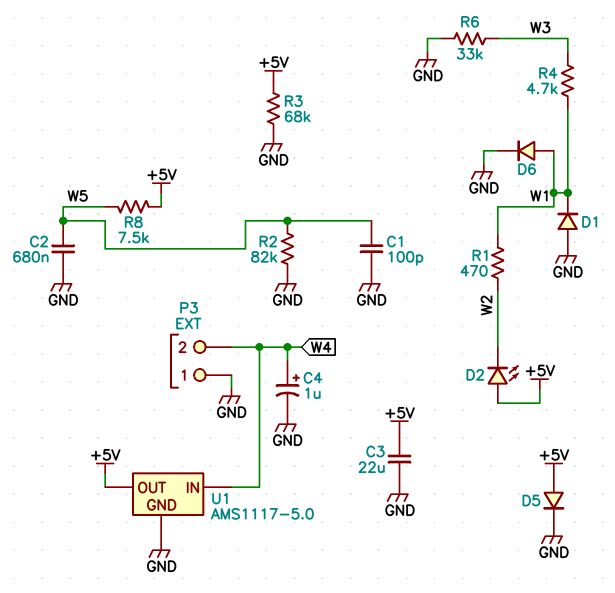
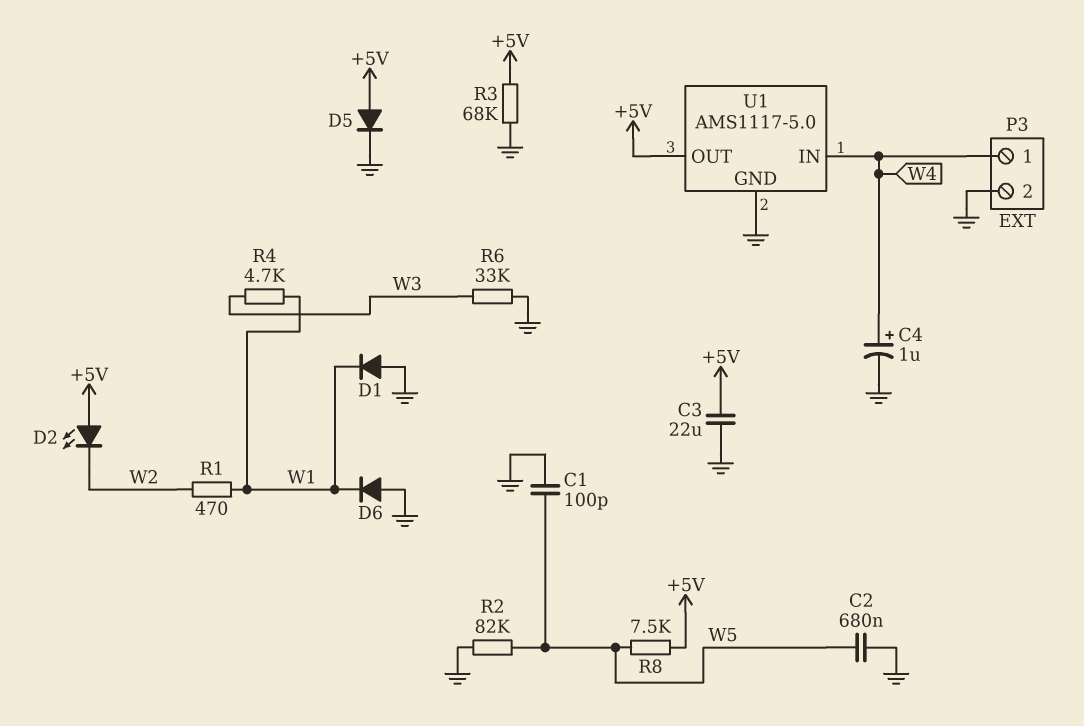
D6: diode (A W1, K GND) -> diode (A GND, K W1)
P3 pin 1: GND -> W4
P3 pin 2: W4 -> GND

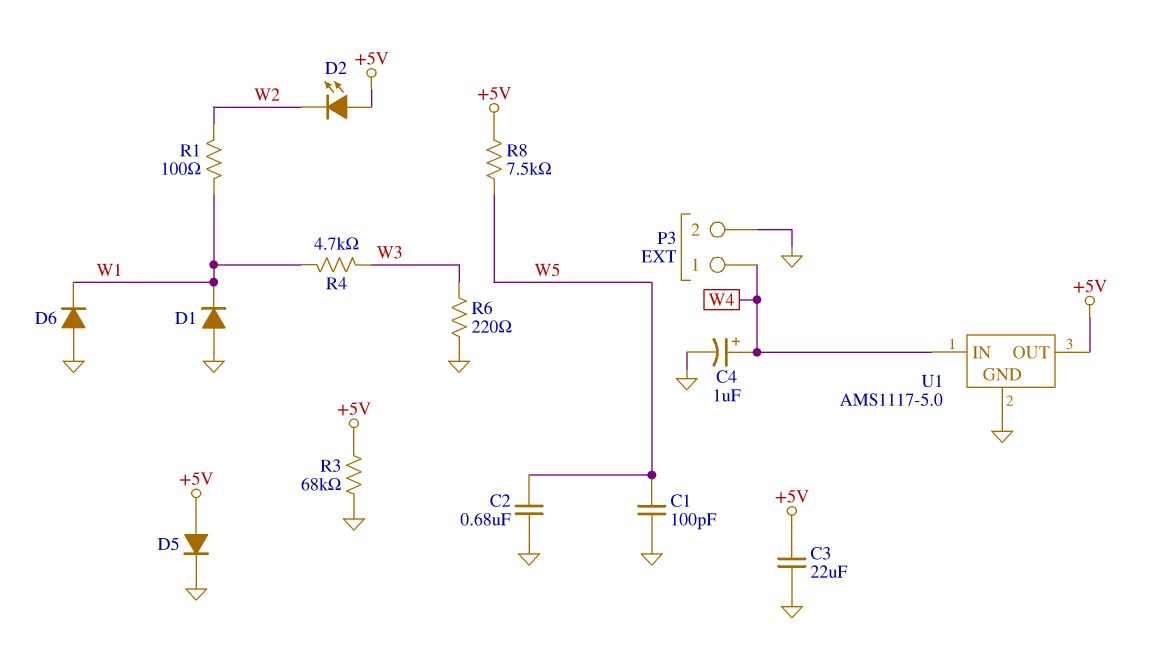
R1: 470 (W1, W2) -> 100 (W1, W2)
R2: 82k (GND, W5) -> none
R6: 33k (GND, W3) -> 220 (GND, W3)

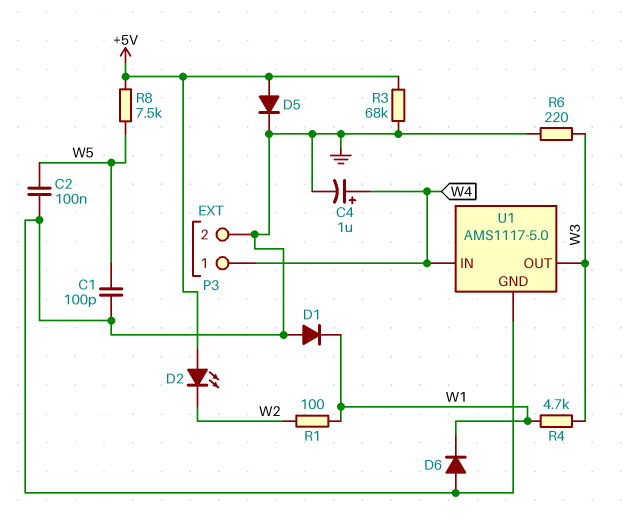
C2: 680nF (GND, W5) -> 100nF (GND, W5)
C3: 22uF (+5V, GND) -> none
U1 pin OUT: +5V -> W3

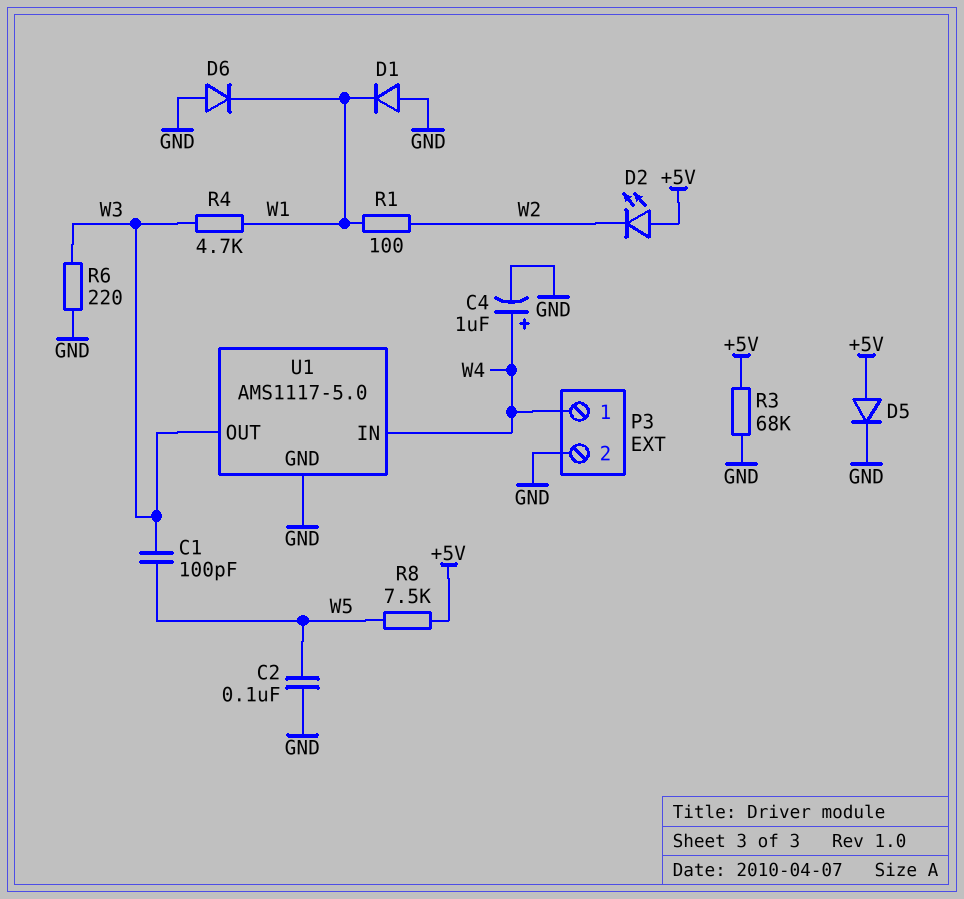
C1: 100pF (GND, W5) -> 100pF (W3, W5)

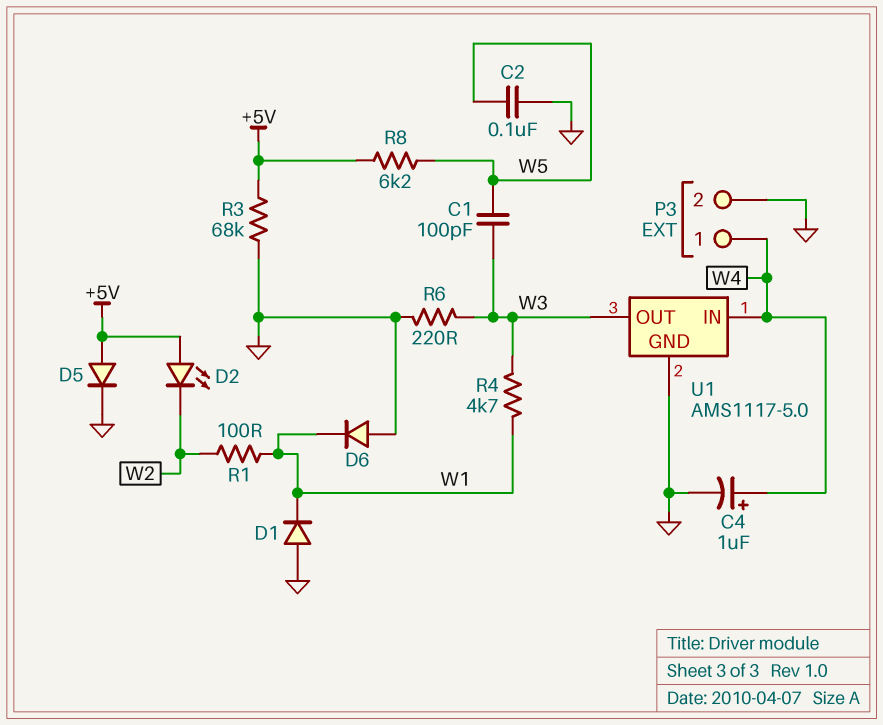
R8: 7.5k (+5V, W5) -> 6.2k (+5V, W5)

